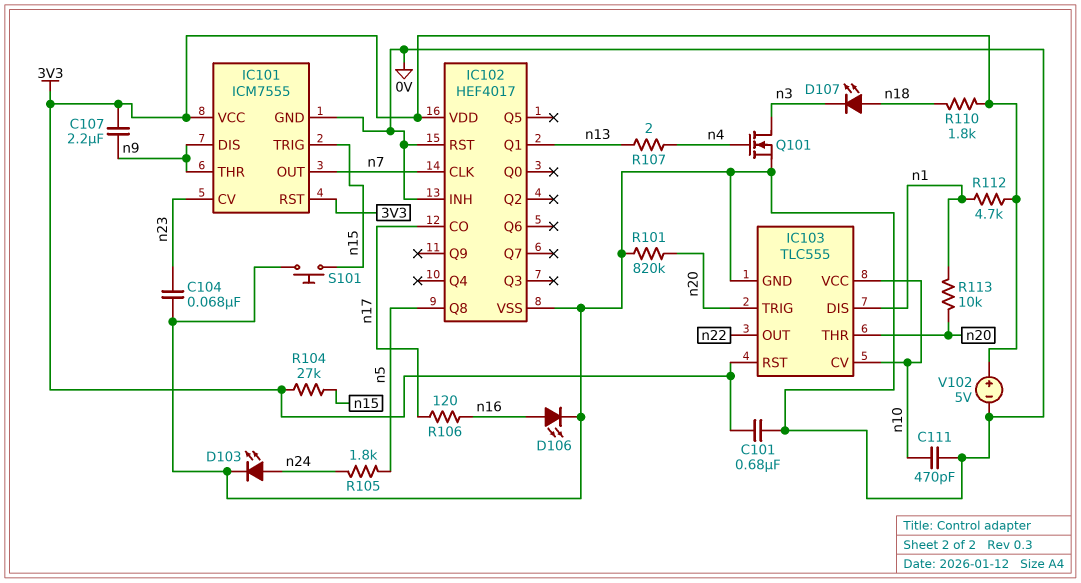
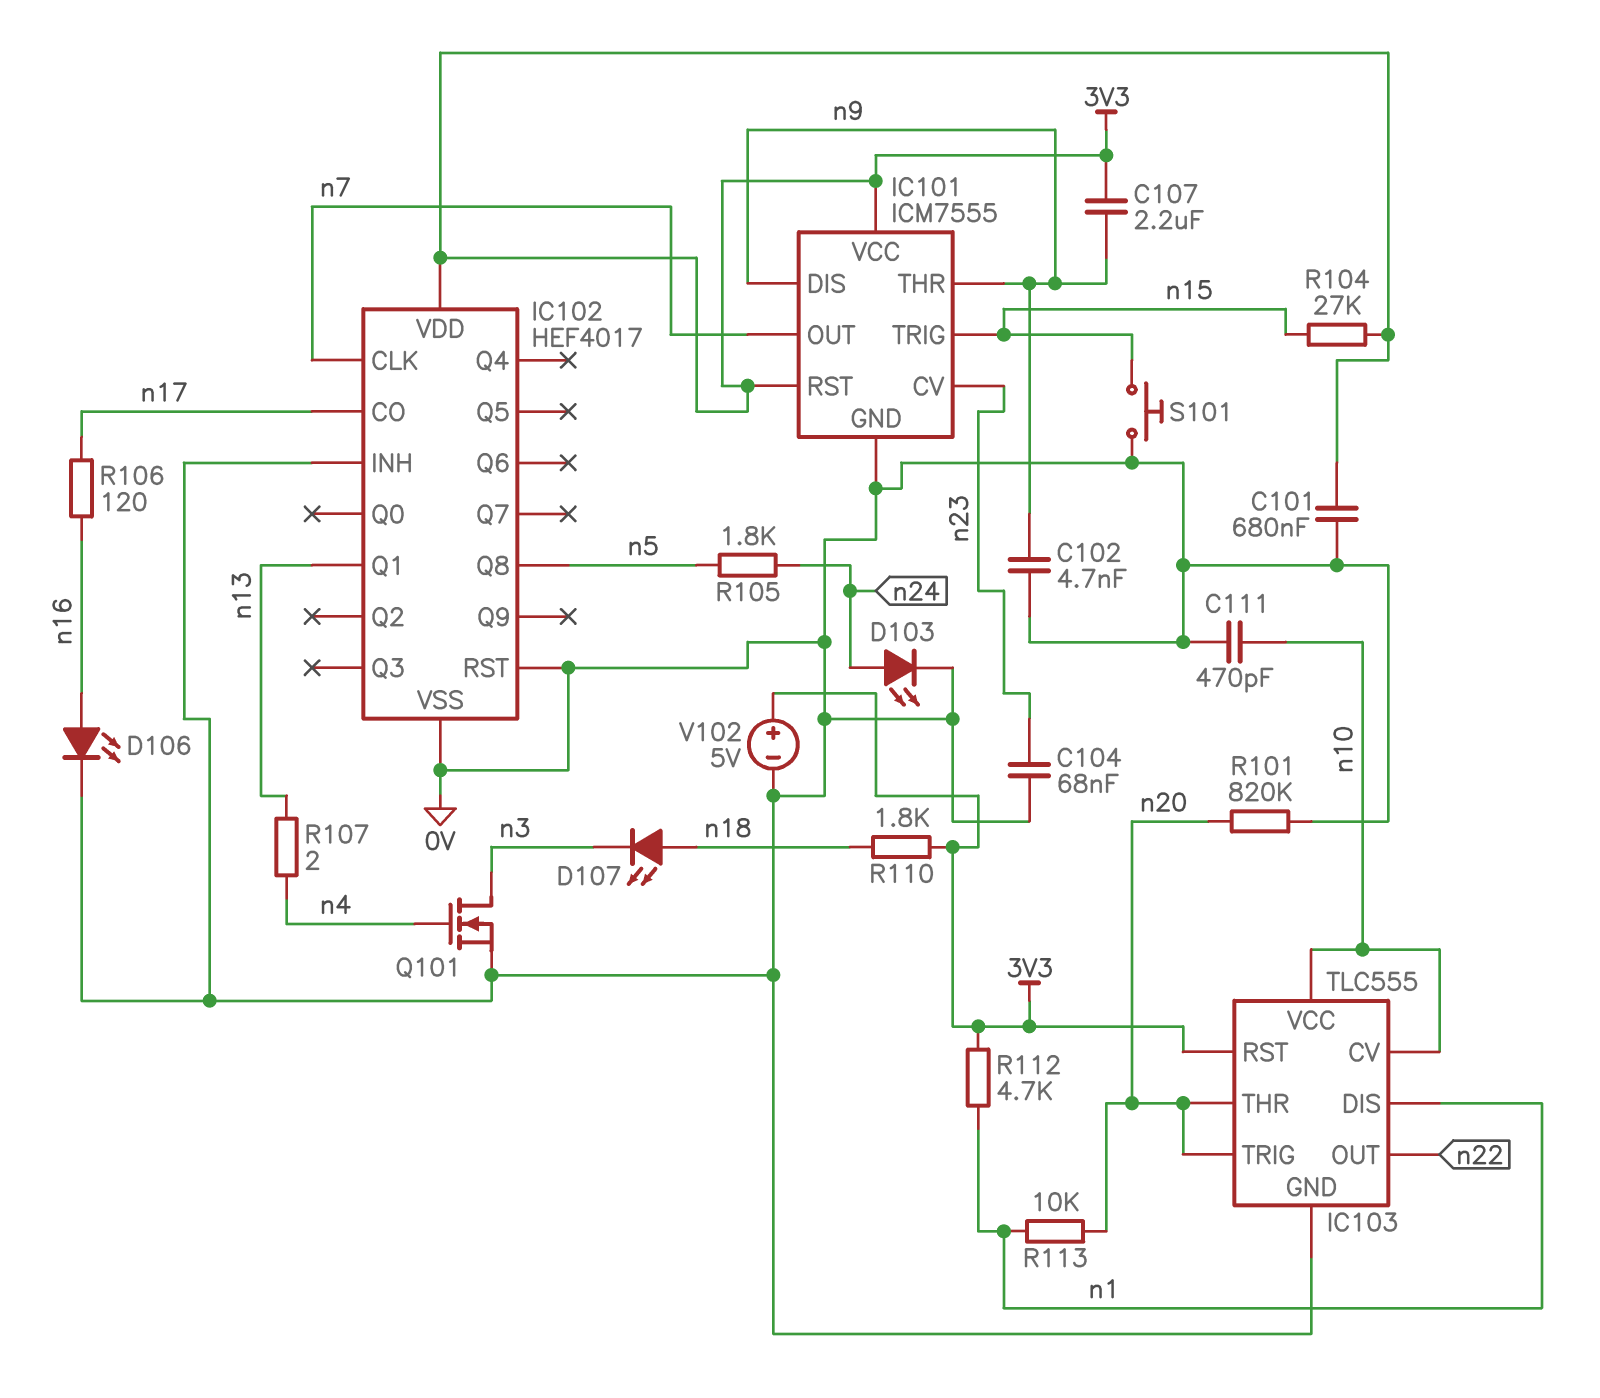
C102: none -> 4.7nF (0V, n9)

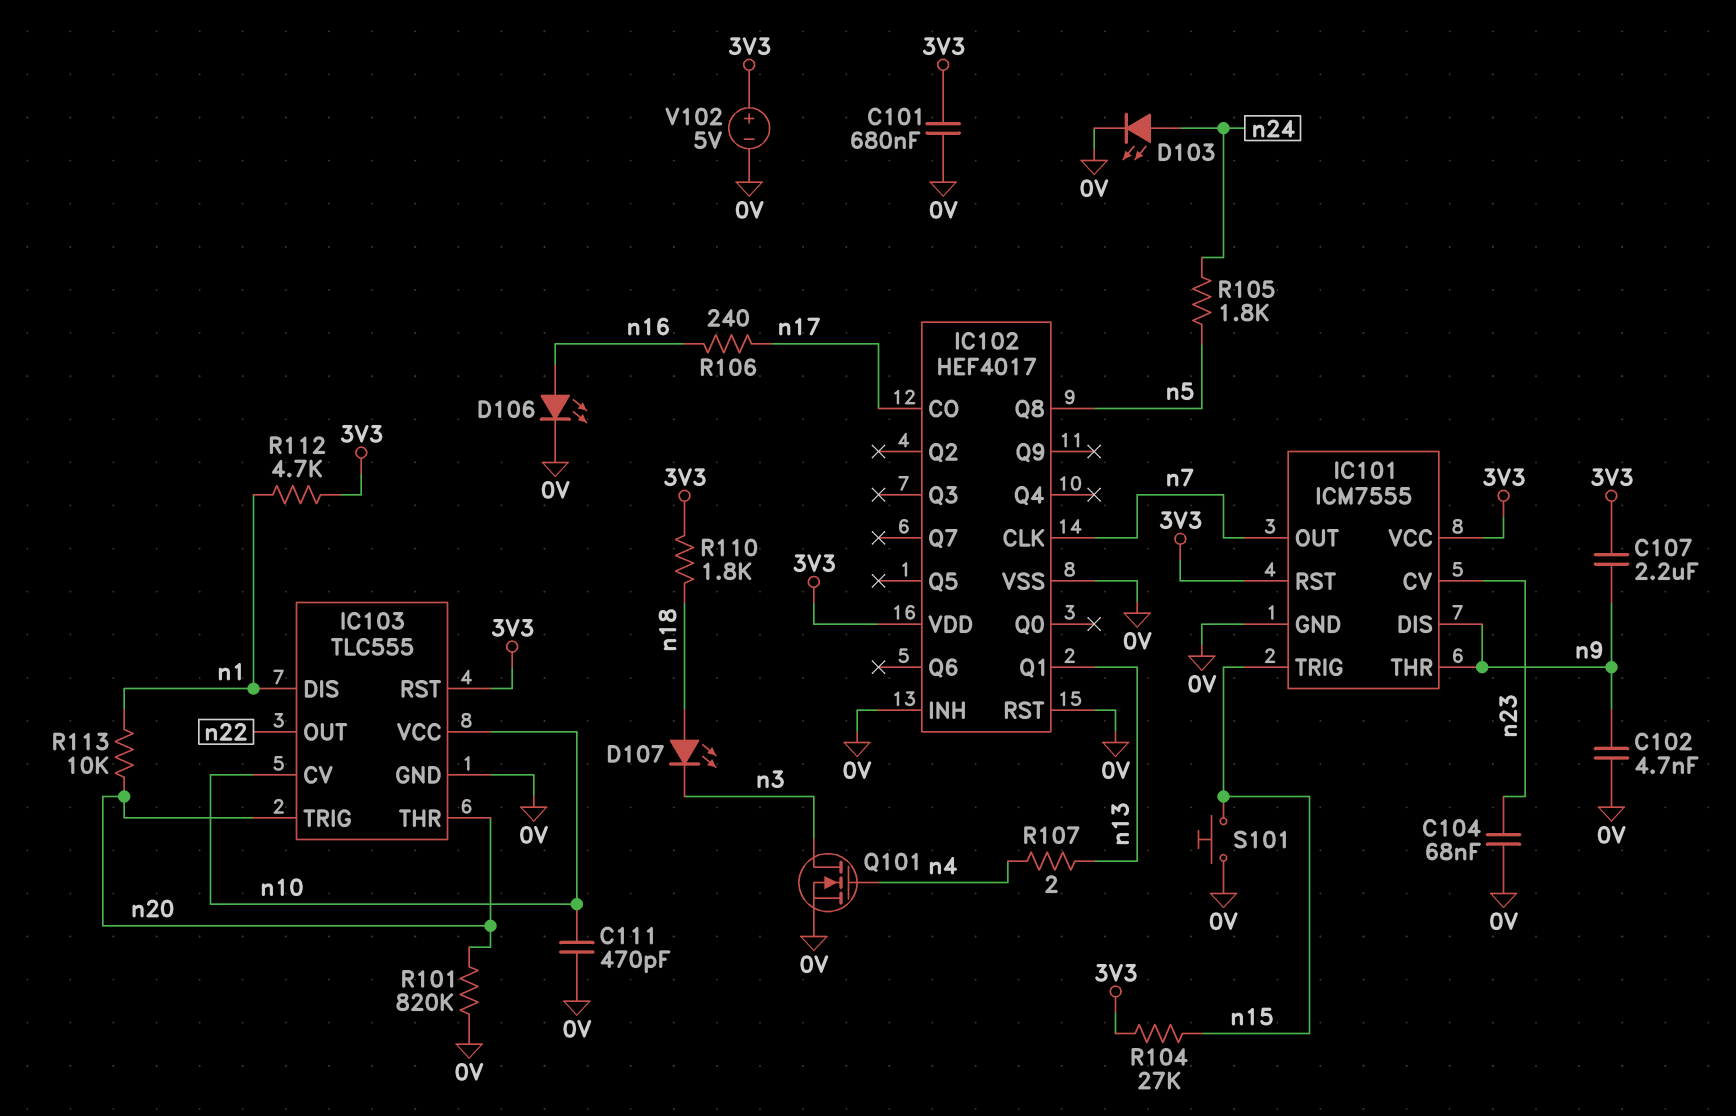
R106: 120 (n16, n17) -> 240 (n16, n17)

